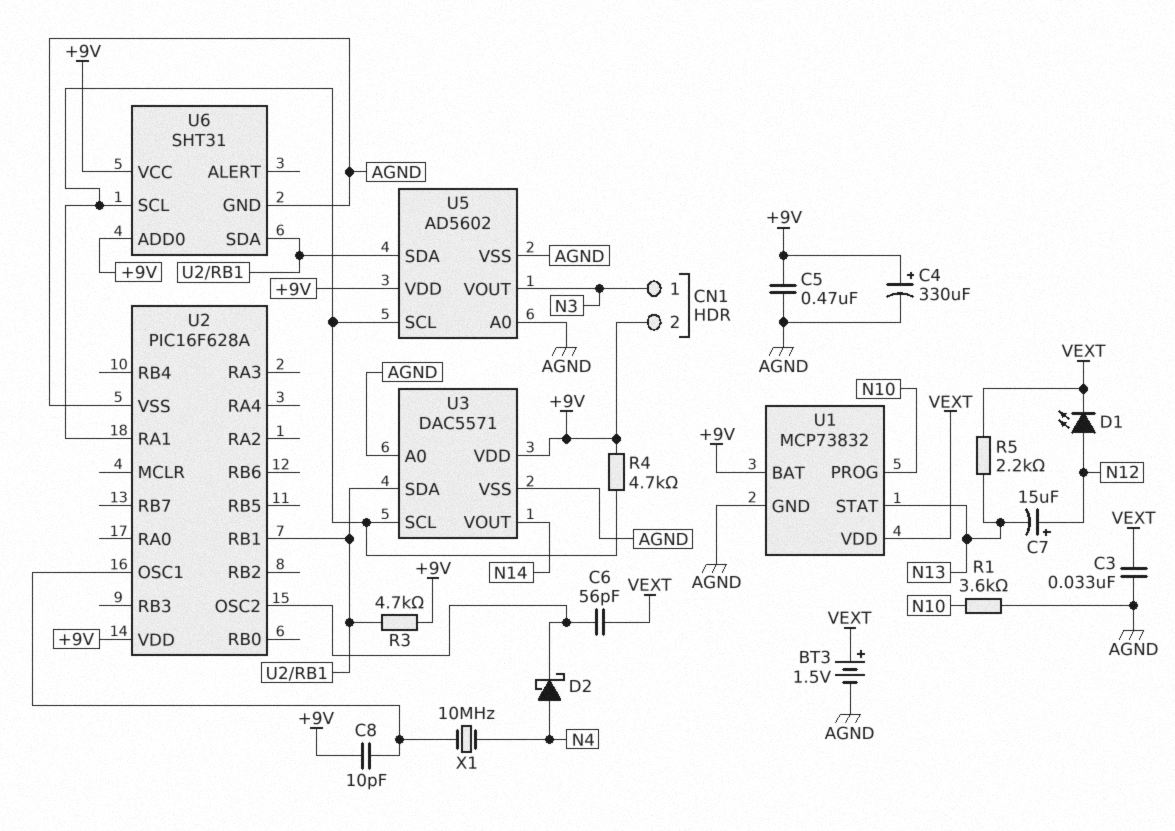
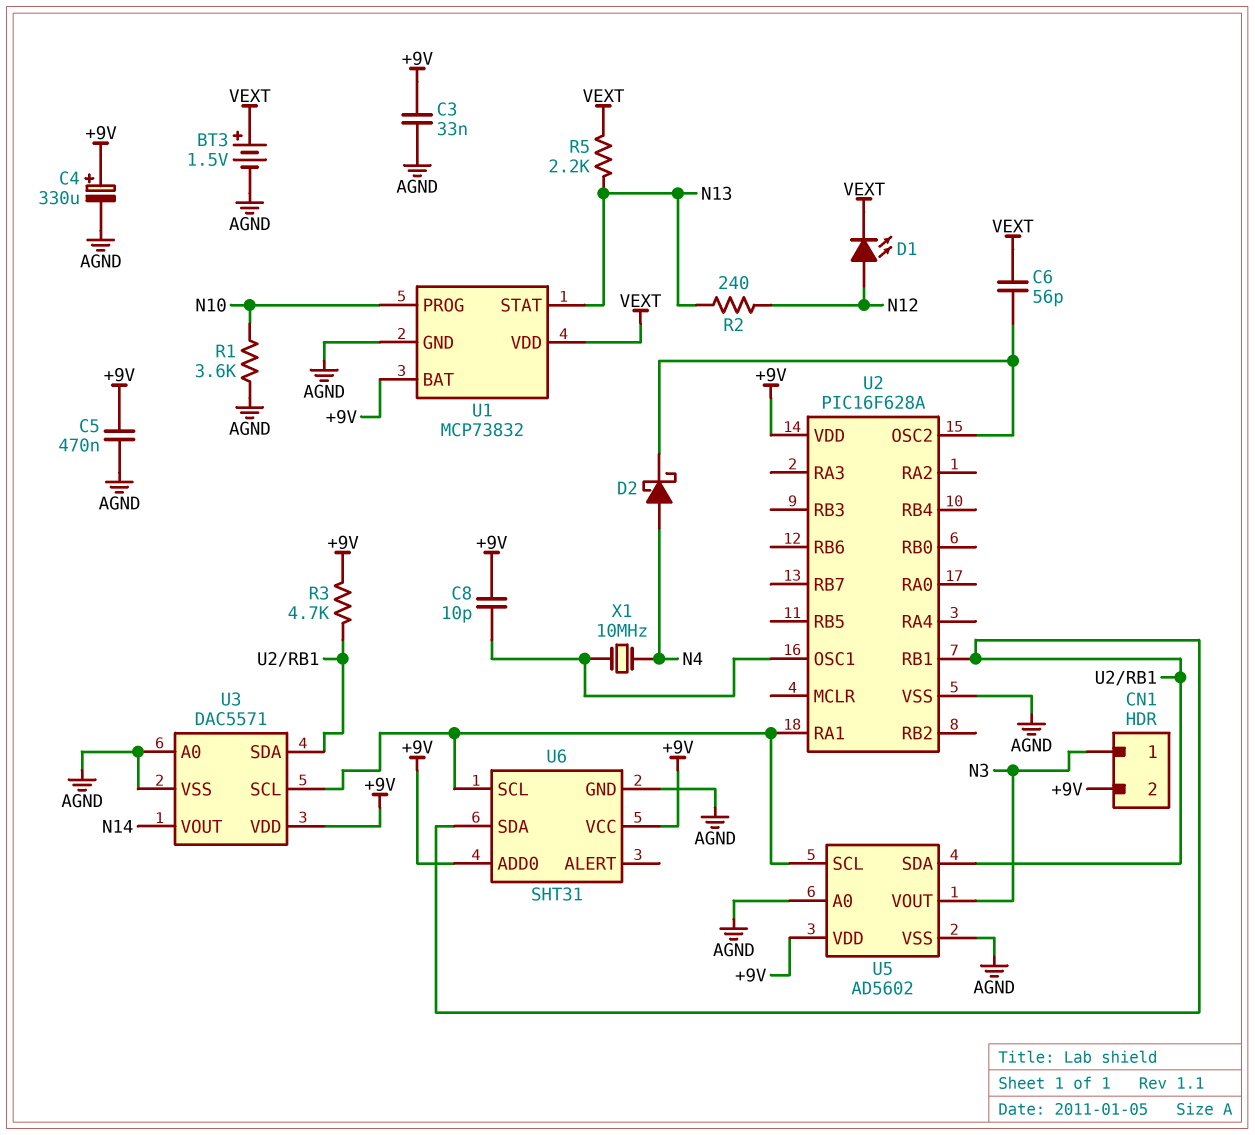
C3: 33nF (AGND, VEXT) -> 33nF (+9V, AGND)
C7: 15uF (plus N12, minus N13) -> none
R2: none -> 240 (N12, N13)
R4: 4.7k (+9V, U2/RA1) -> none

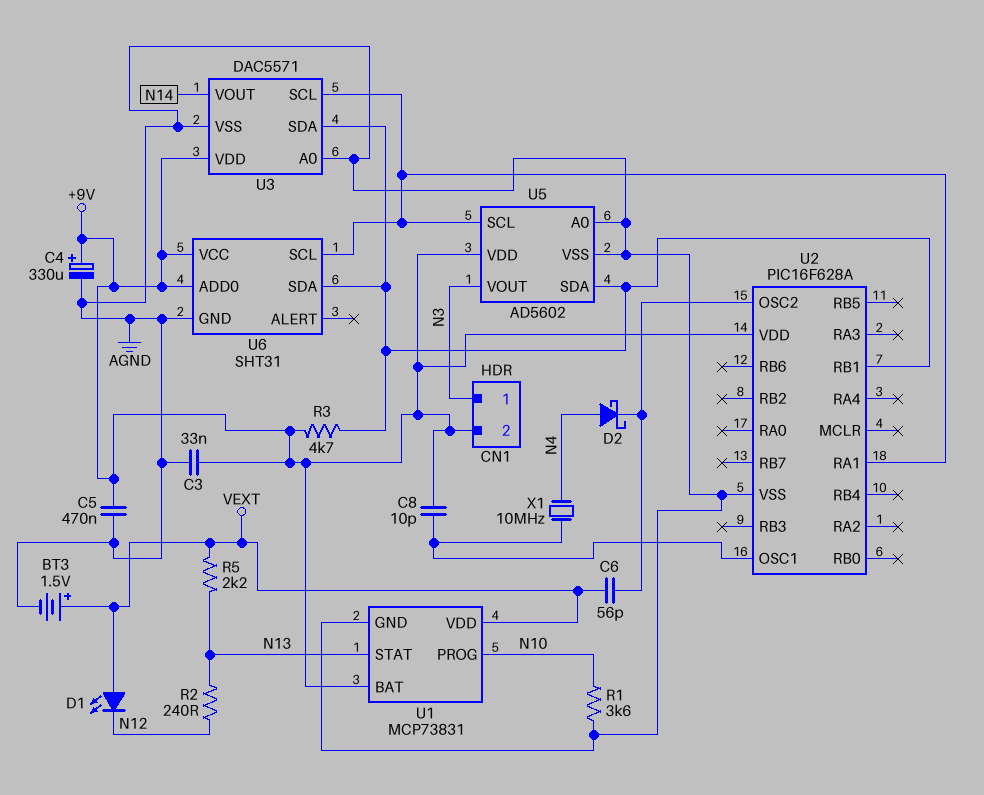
D1: LED (A N12, K VEXT) -> LED (A VEXT, K N12)
U1: MCP73832 -> MCP73831

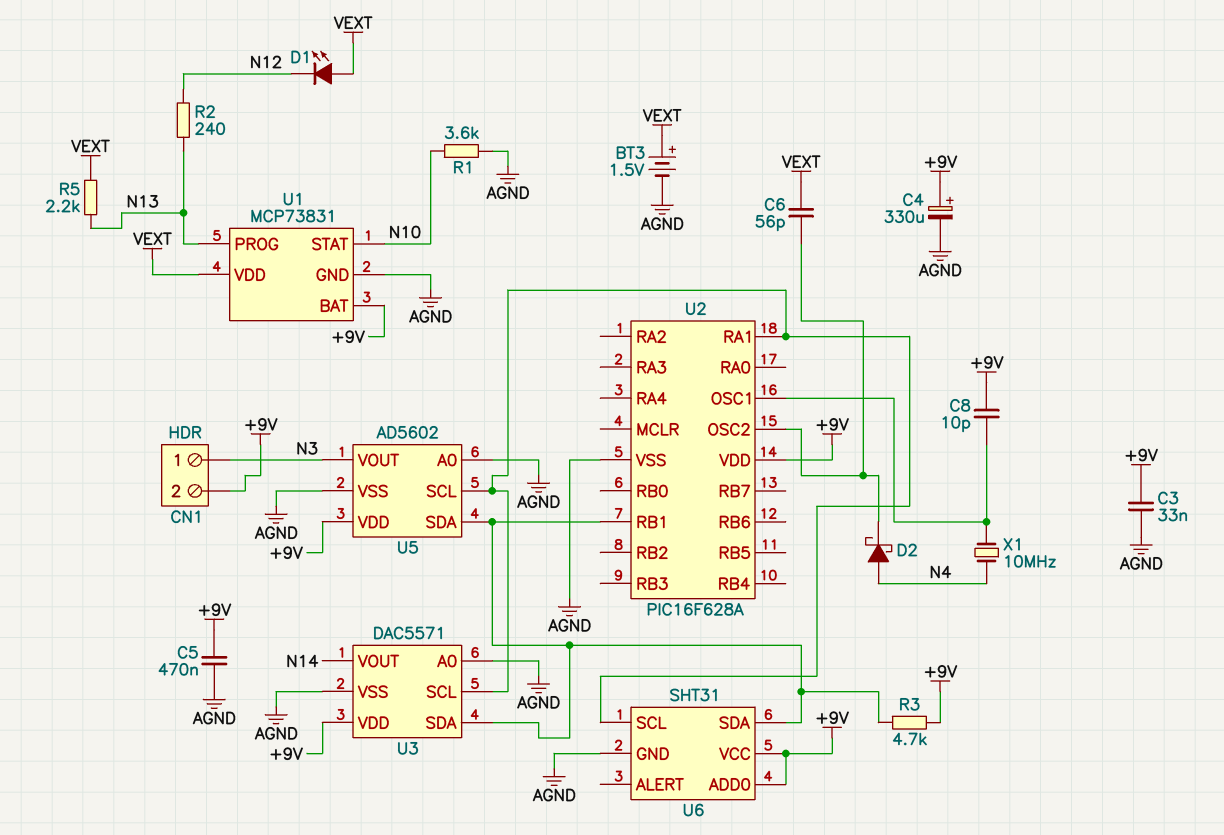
U1 pin PROG: N10 -> N13
U1 pin STAT: N13 -> N10

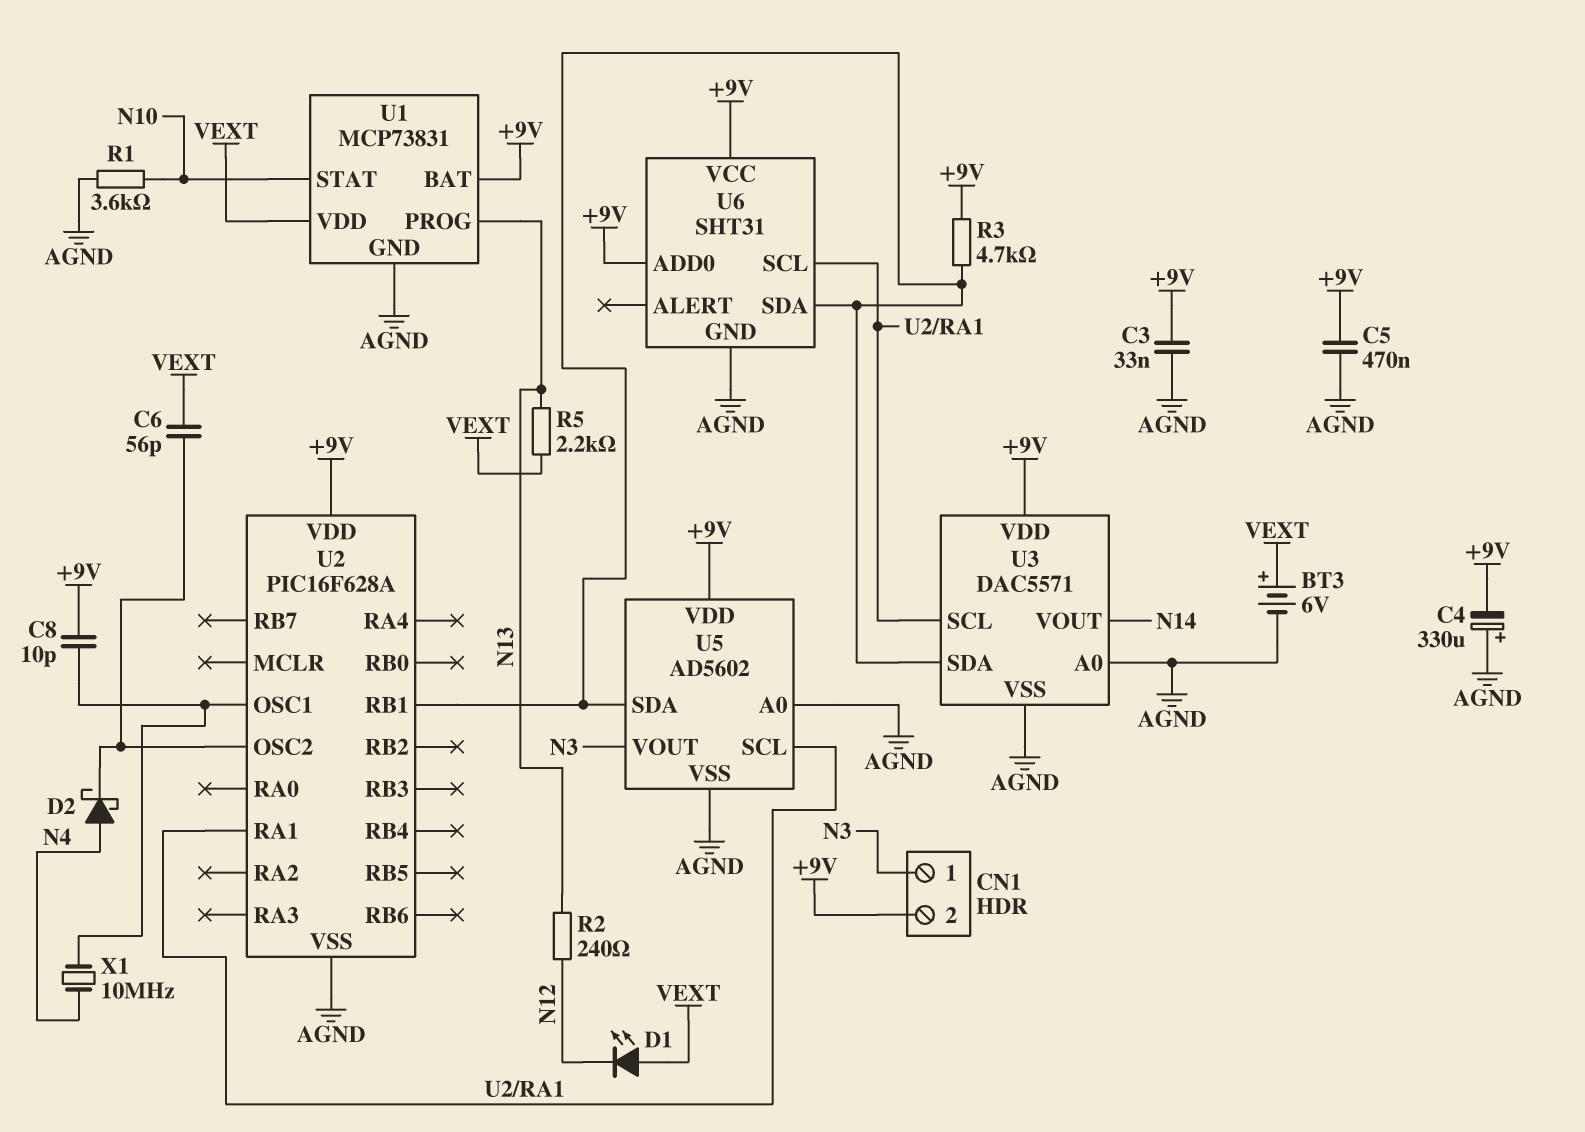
BT3: 1.5V (plus VEXT, minus AGND) -> 6V (plus VEXT, minus AGND)
C4: 330uF (plus +9V, minus AGND) -> 330uF (plus AGND, minus +9V)

